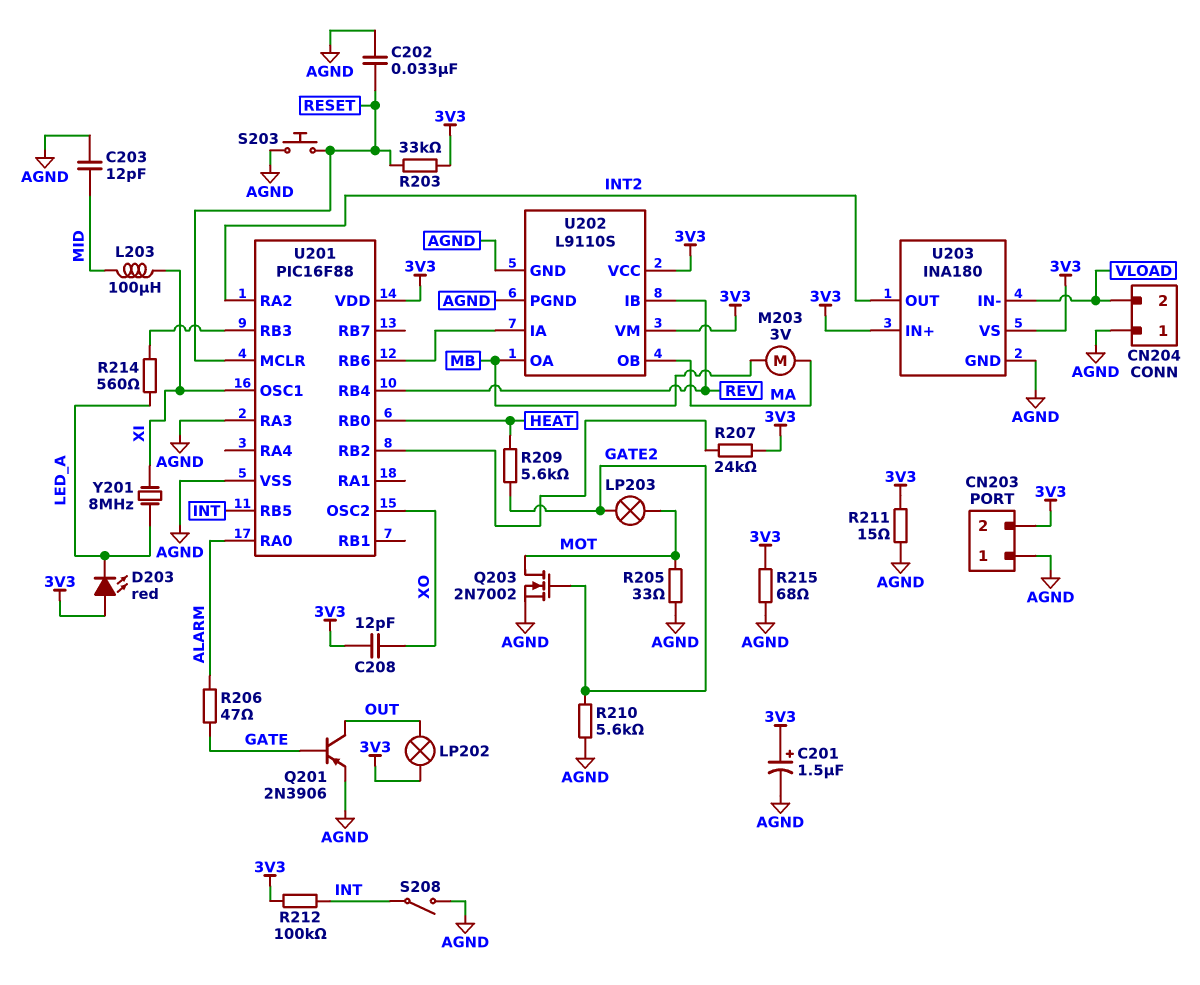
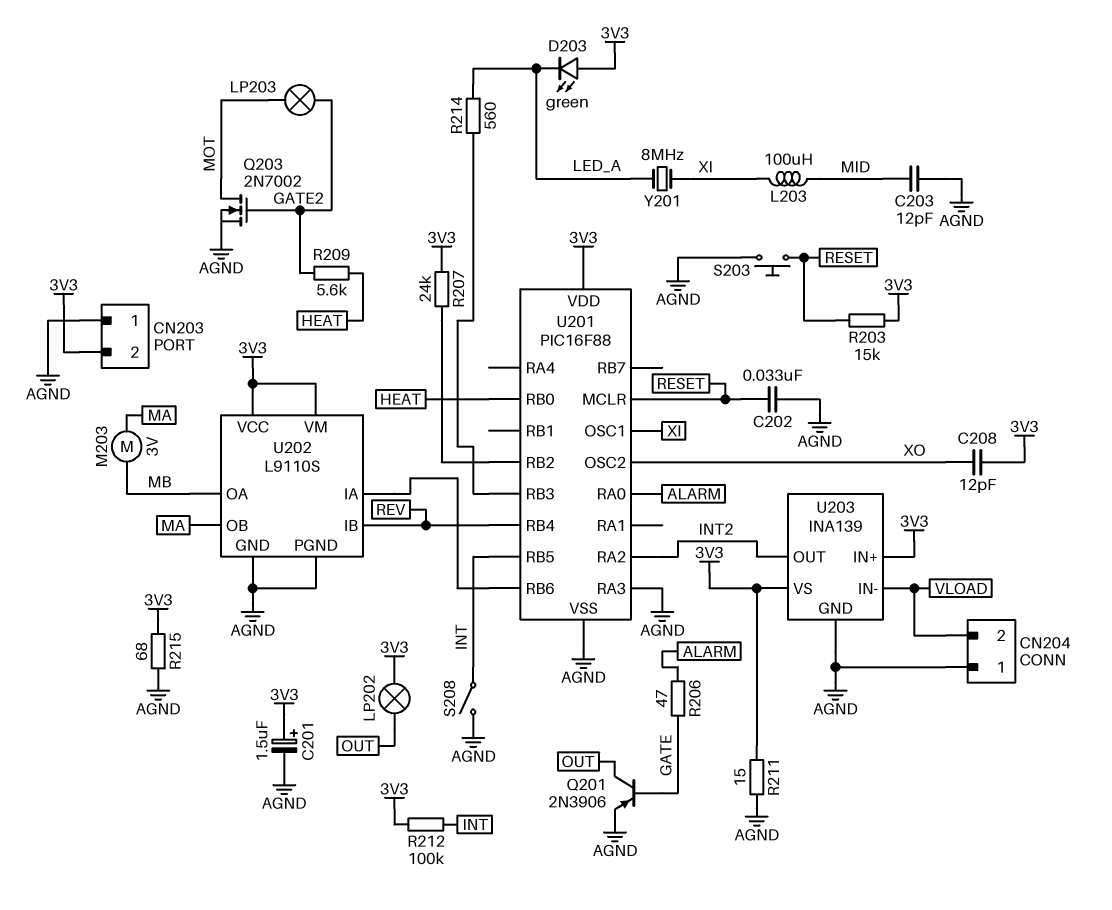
D203: LED red (A 3V3, K LED_A) -> LED green (A 3V3, K LED_A)
R203: 33k (3V3, RESET) -> 15k (3V3, RESET)
R205: 33 (AGND, MOT) -> none
R210: 5.6k (AGND, GATE2) -> none
U203: INA180 -> INA139

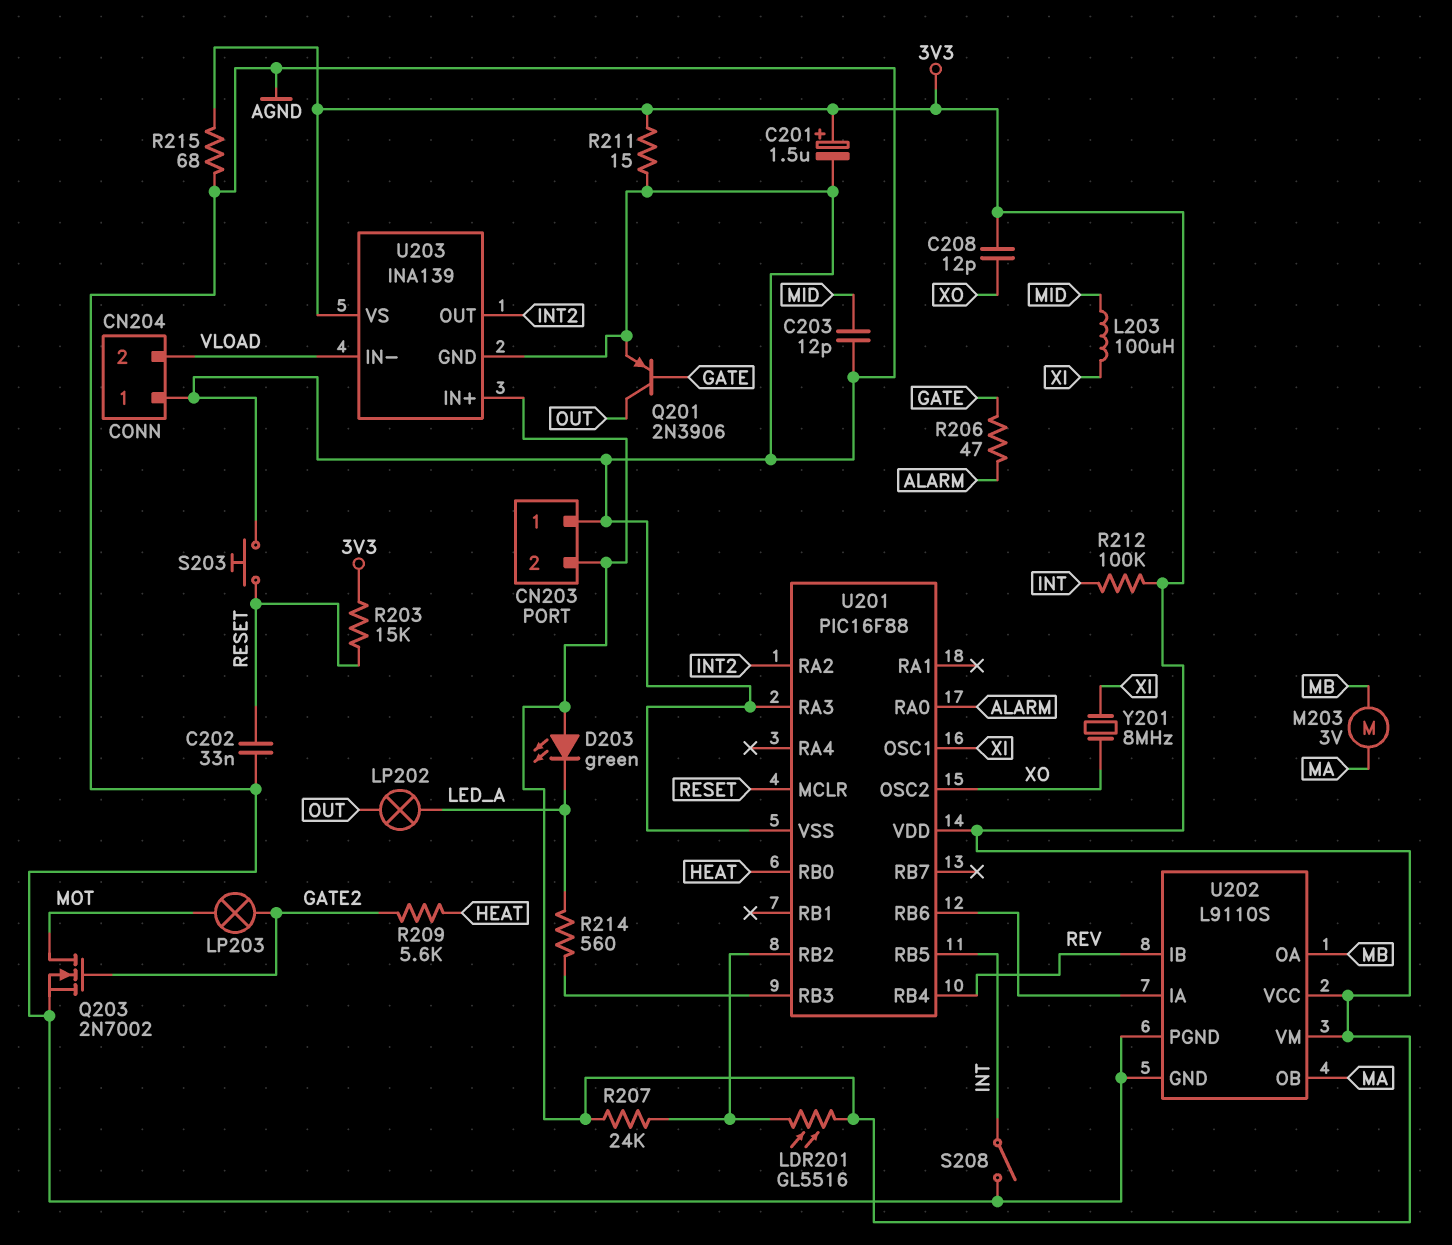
LDR201: none -> GL5516 (3V3, U201/RB2)
LP202: lamp (3V3, OUT) -> lamp (LED_A, OUT)
Y201: 8MHz (LED_A, XI) -> 8MHz (XI, XO)

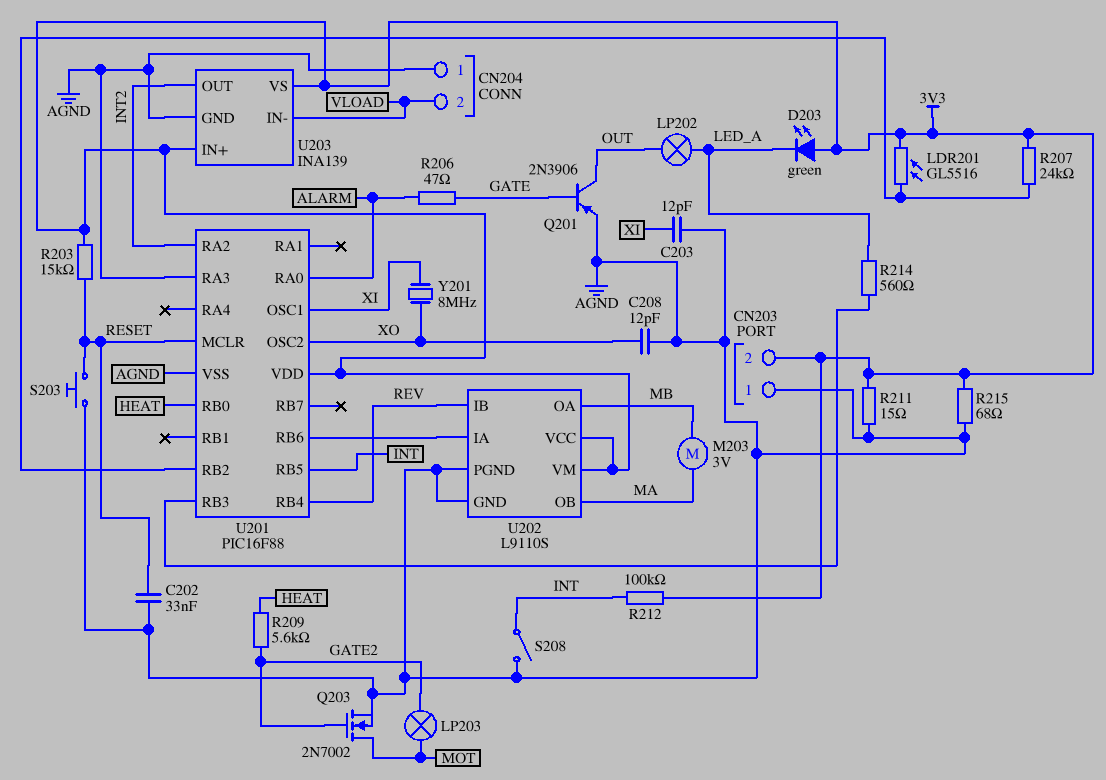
C201: 1.5uF (plus 3V3, minus AGND) -> none
C203: 12pF (AGND, MID) -> 12pF (AGND, XI)
C208: 12pF (3V3, XO) -> 12pF (AGND, XO)
L203: 100uH (MID, XI) -> none

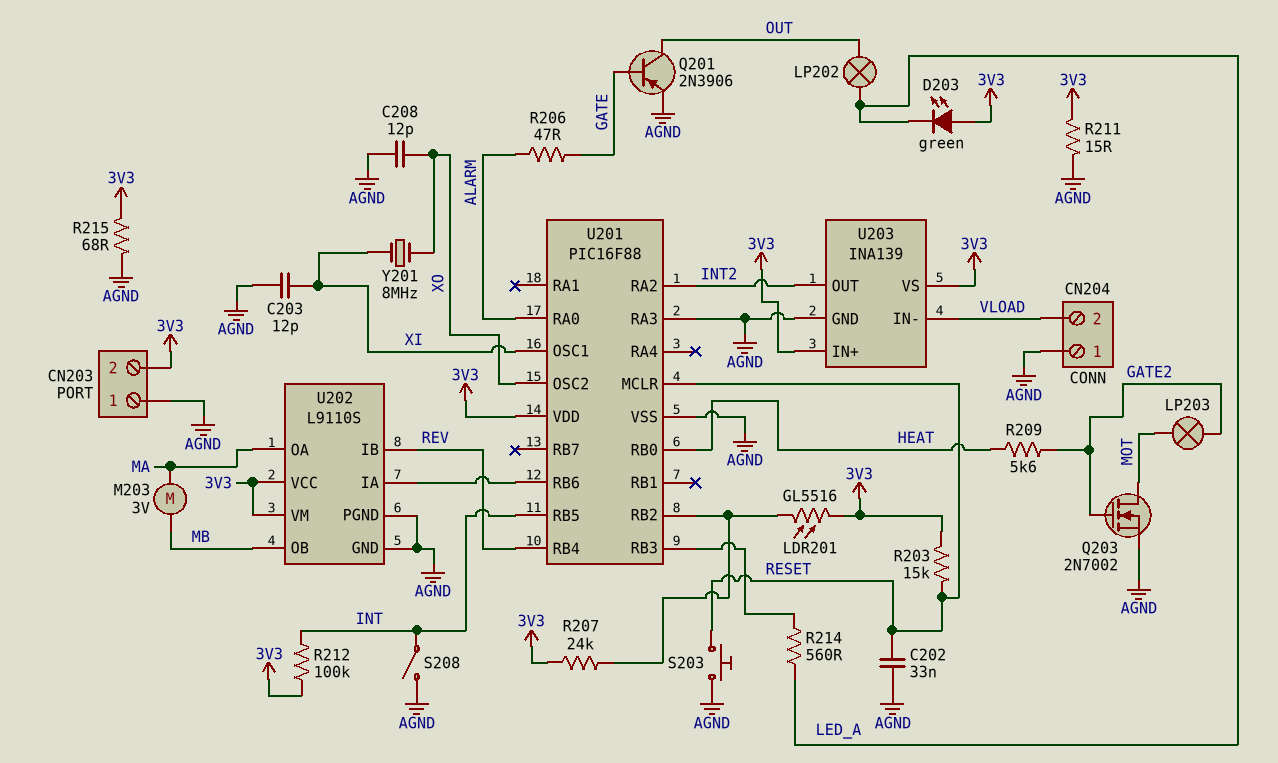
U202 pin OA: MB -> MA
U202 pin OB: MA -> MB

